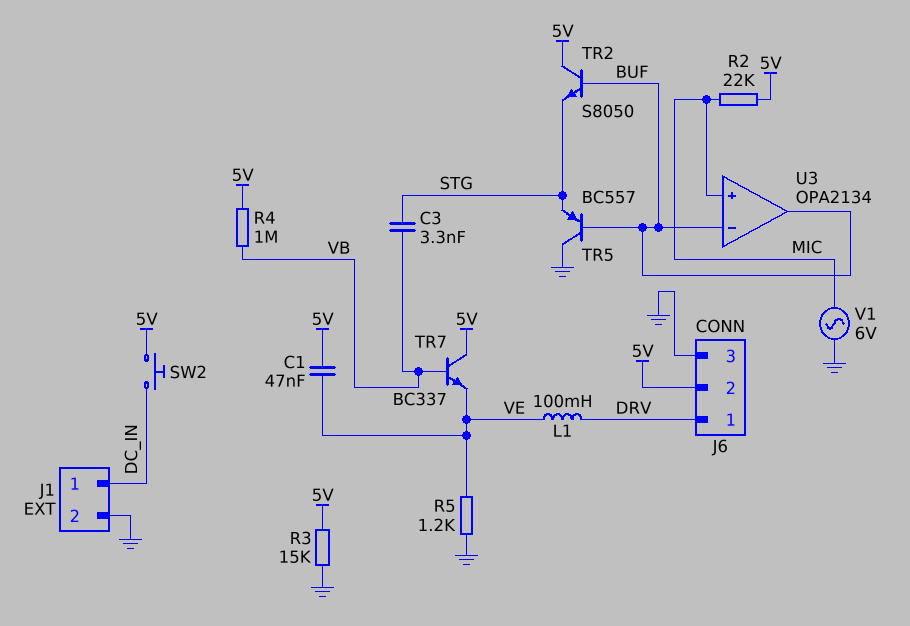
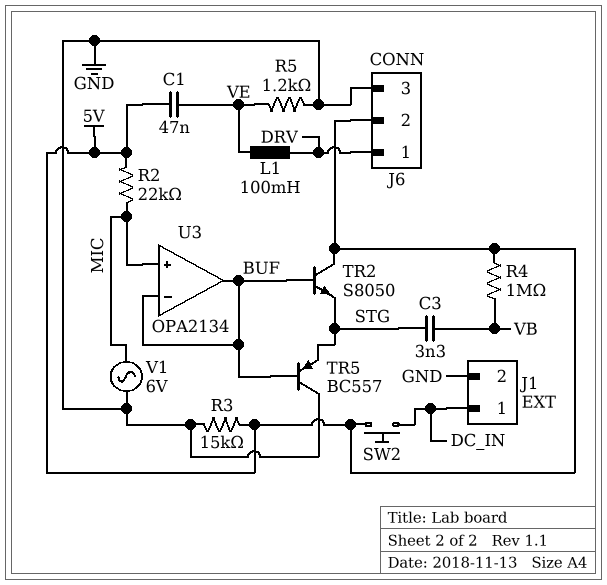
TR7: NPN BC337 (B VB, C 5V, E VE) -> none

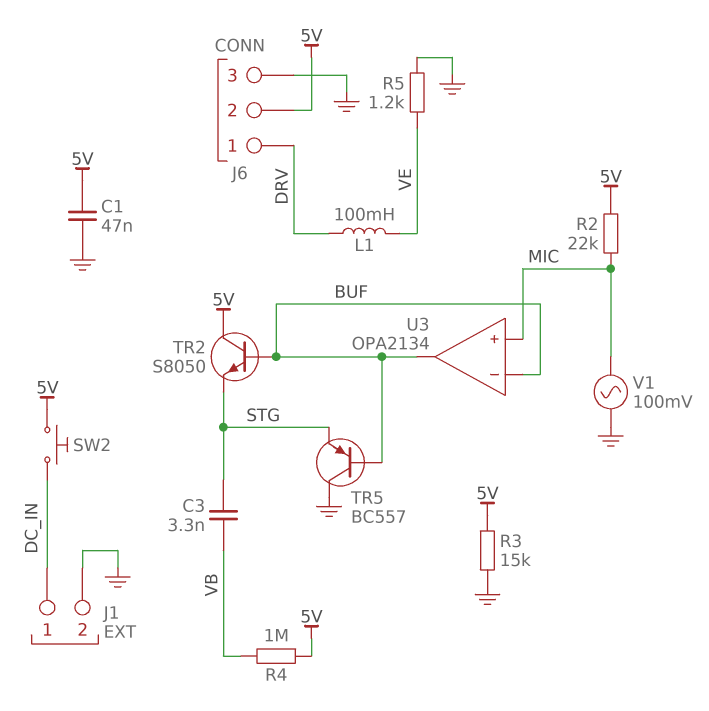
C1: 47nF (5V, VE) -> 47nF (5V, GND)
V1: AC 6V (GND, MIC) -> AC 100mV (GND, MIC)

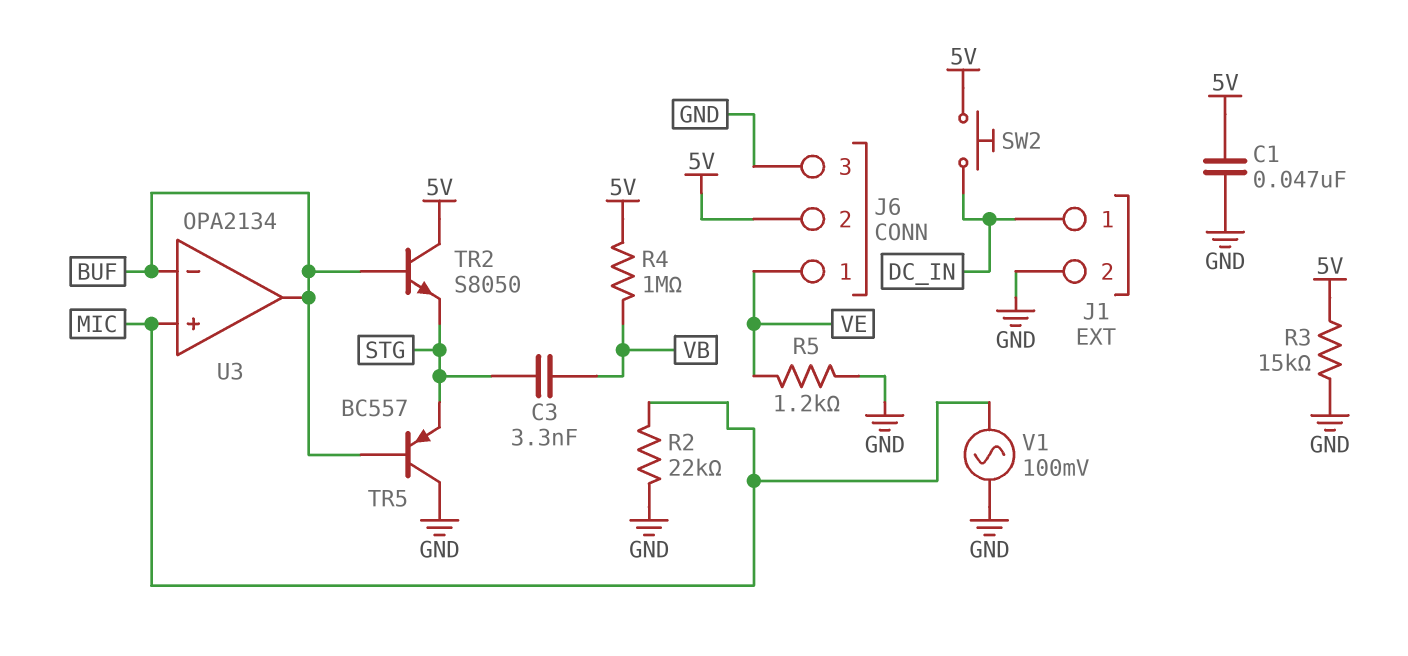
J6 pin 1: DRV -> VE
L1: 100mH (DRV, VE) -> none
R2: 22k (5V, MIC) -> 22k (GND, MIC)

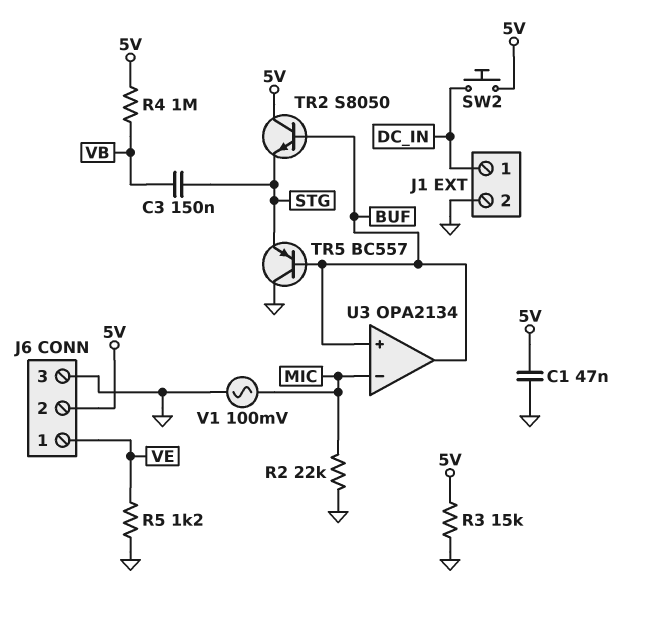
C3: 3.3nF (STG, VB) -> 150nF (STG, VB)
U3 pin in+: MIC -> BUF
U3 pin in-: BUF -> MIC

